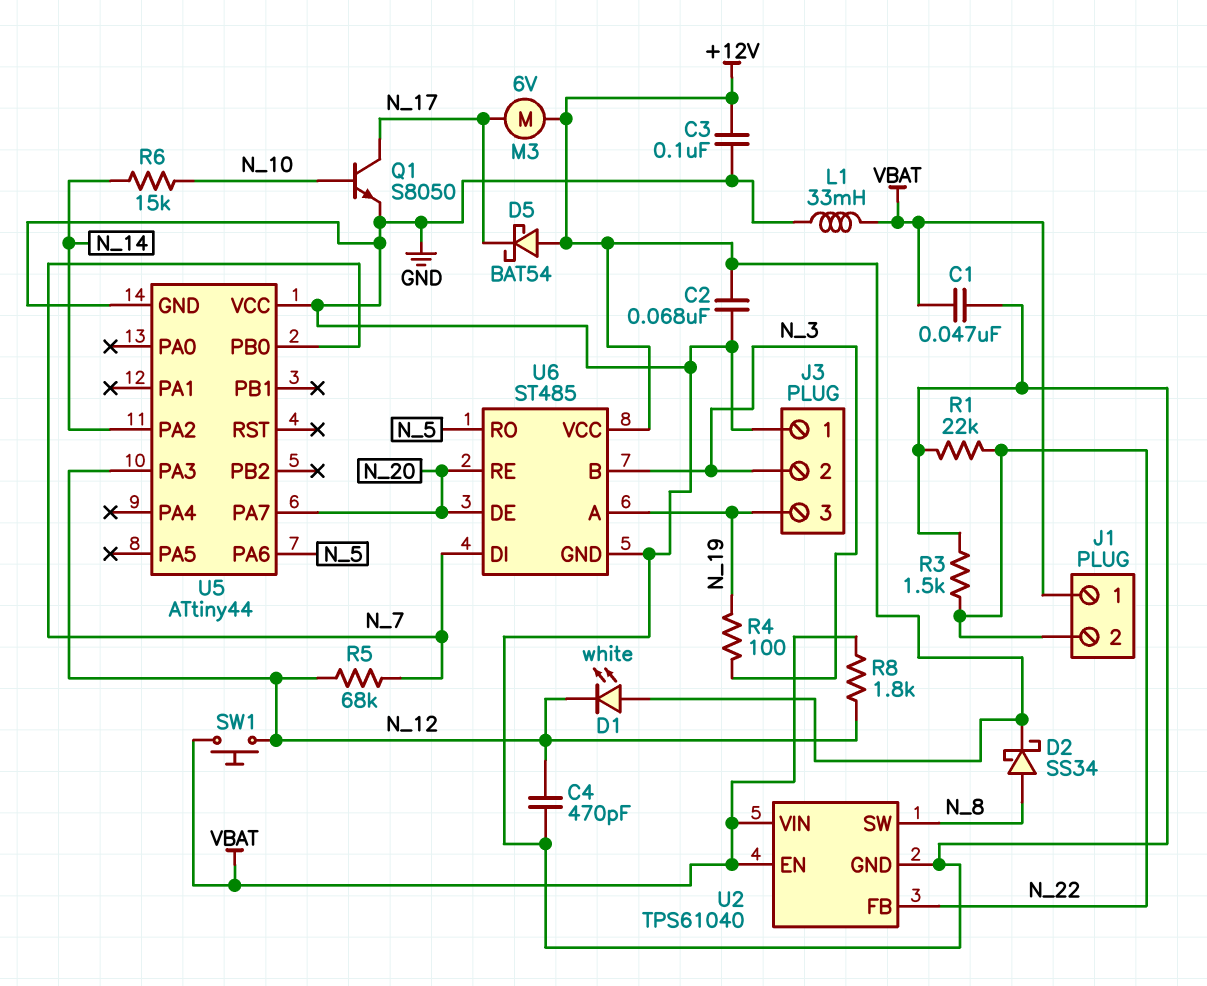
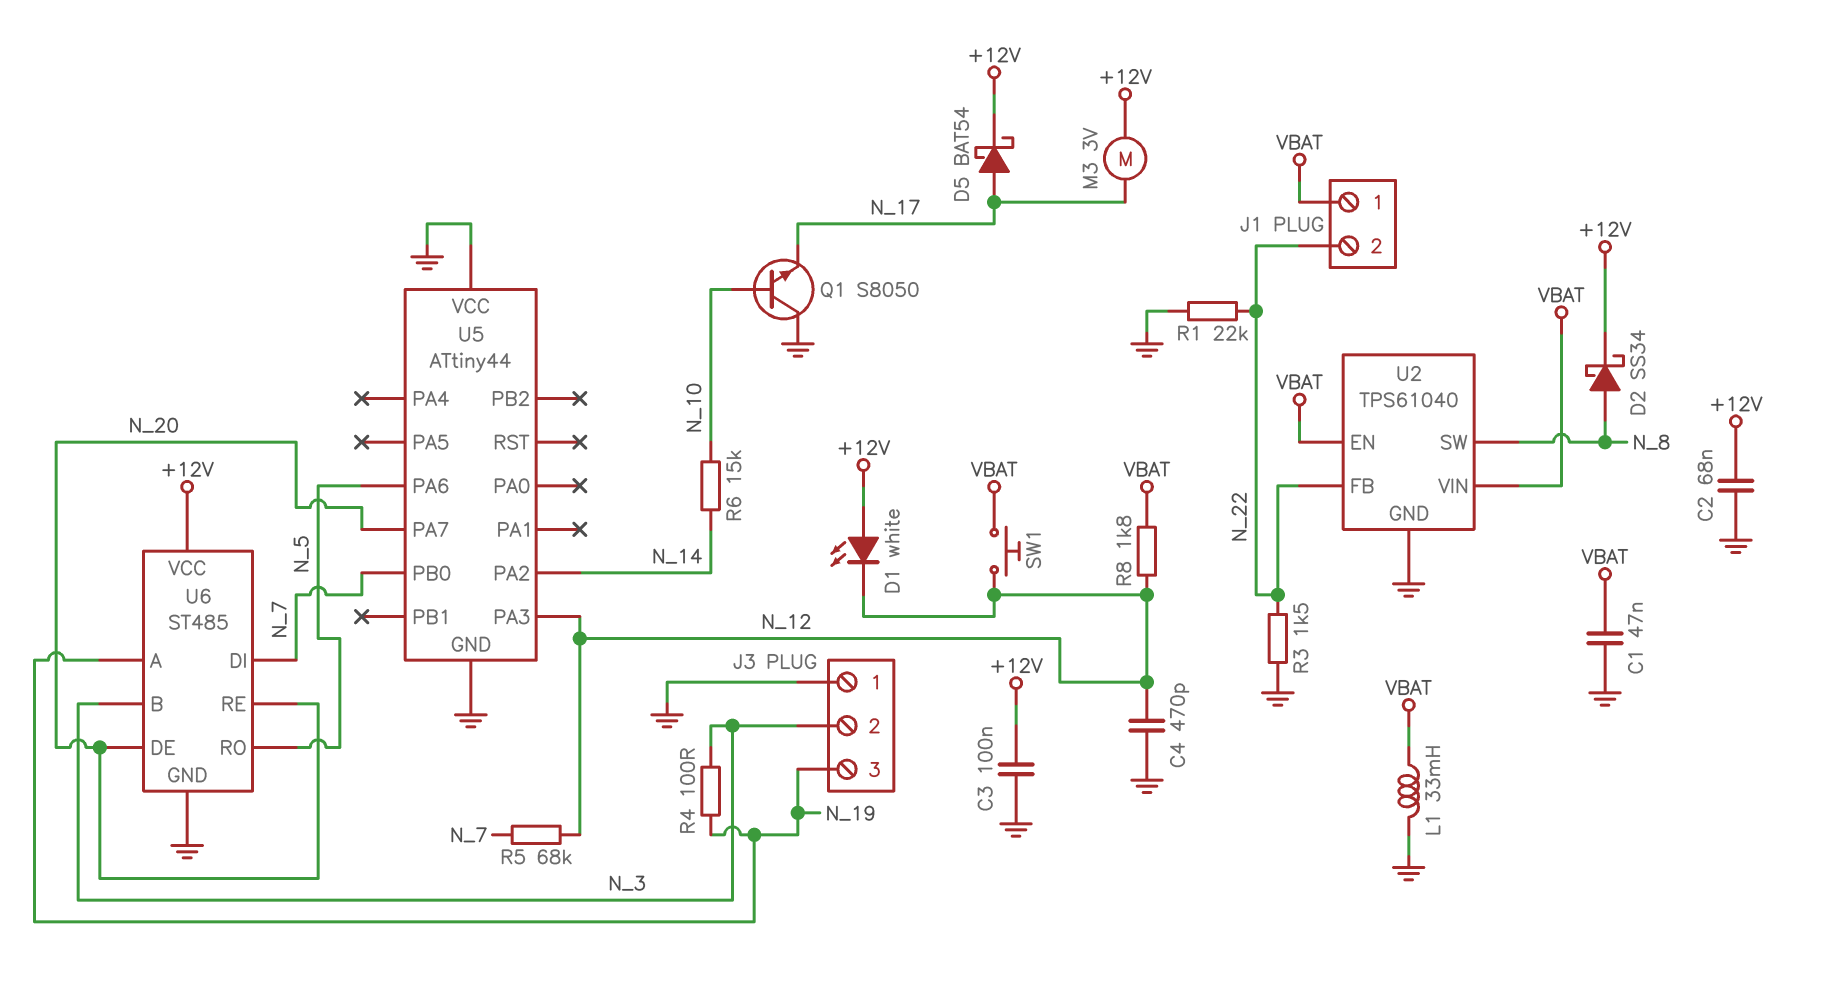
D5: schottky BAT54 (A +12V, K N_17) -> schottky BAT54 (A N_17, K +12V)
M3: motor 6V (+12V, N_17) -> motor 3V (+12V, N_17)
Q1: NPN S8050 (B N_10, C N_17, E GND) -> NPN S8050 (B N_10, C GND, E N_17)

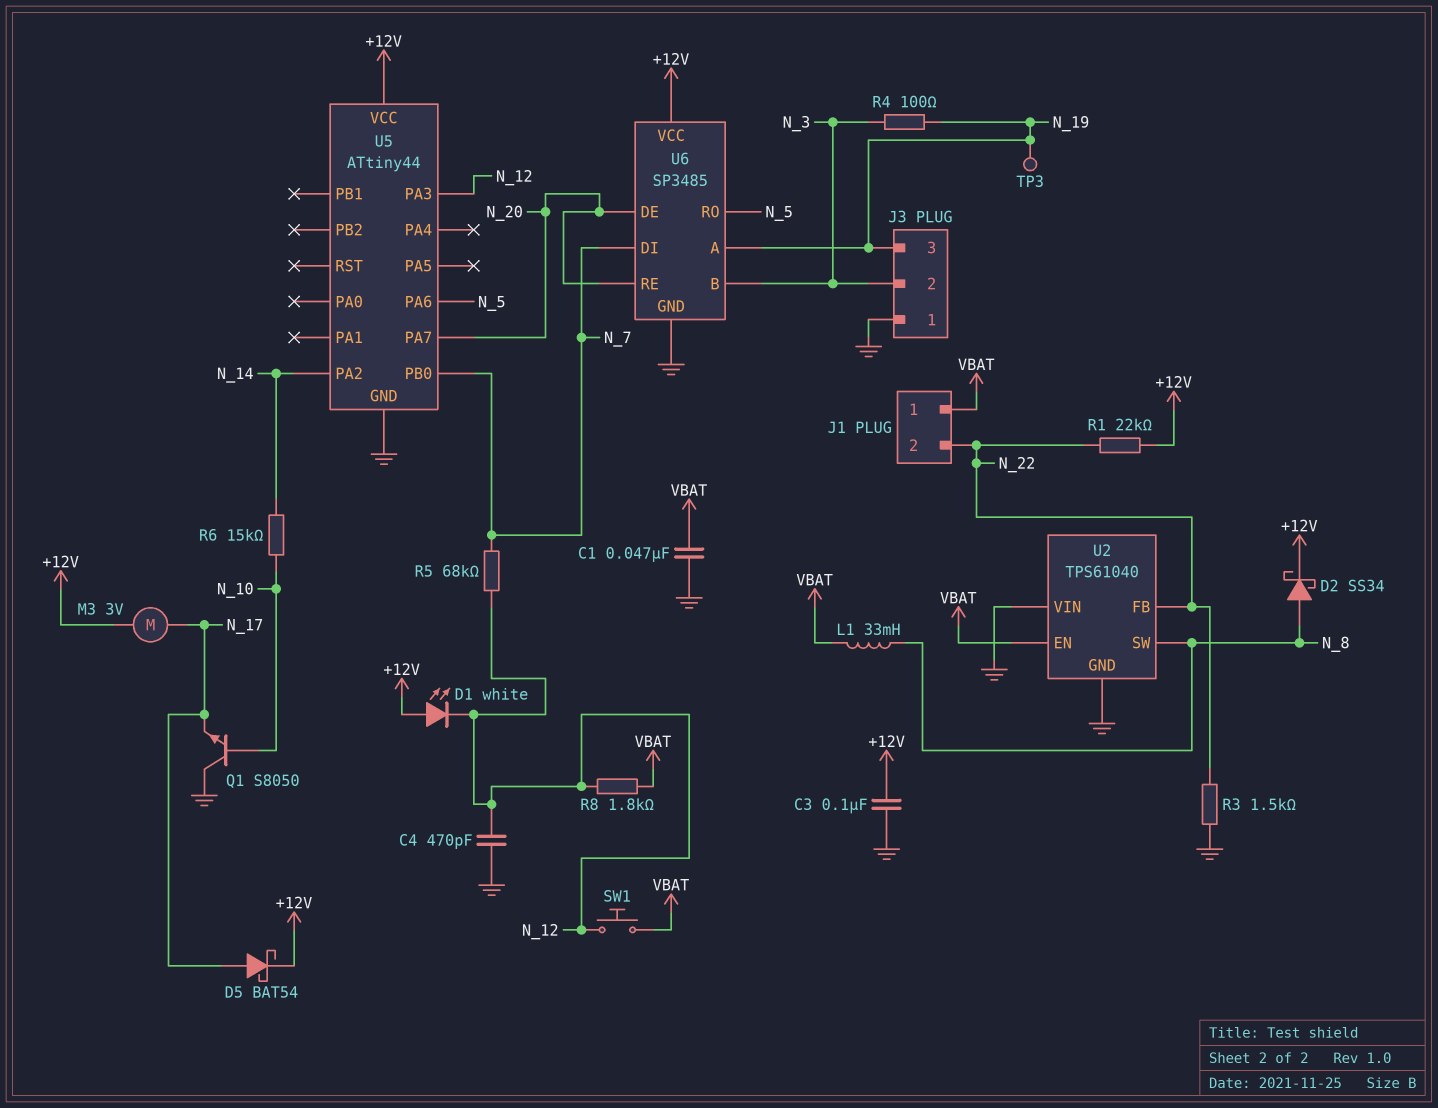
C2: 68nF (+12V, GND) -> none
L1: 33mH (GND, VBAT) -> 33mH (N_8, VBAT)
R1: 22k (GND, N_22) -> 22k (+12V, N_22)
TP3: none -> test point (N_19)
U2 pin VIN: VBAT -> GND
U5 pin VCC: GND -> +12V
U6: ST485 -> SP3485

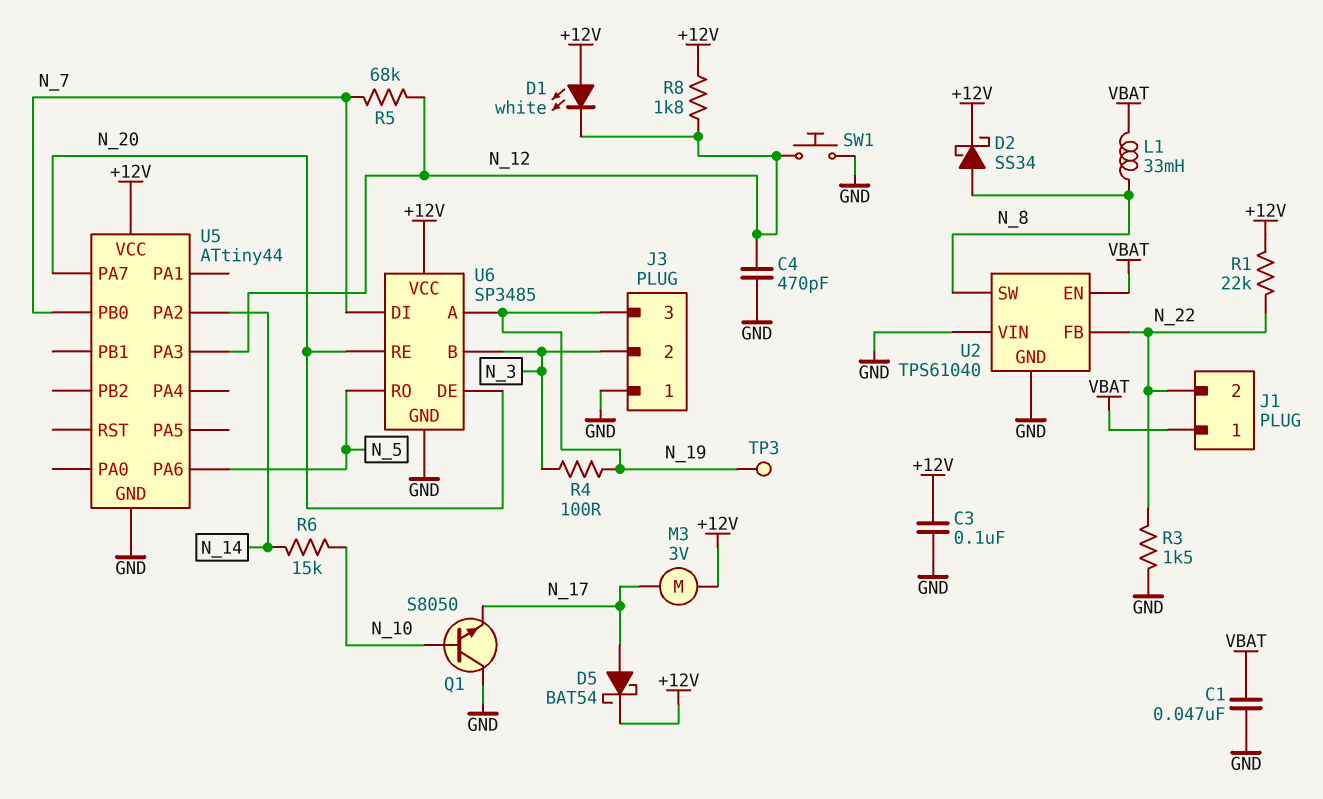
R8: 1.8k (N_12, VBAT) -> 1.8k (+12V, N_12)
SW1: button (N_12, VBAT) -> button (GND, N_12)

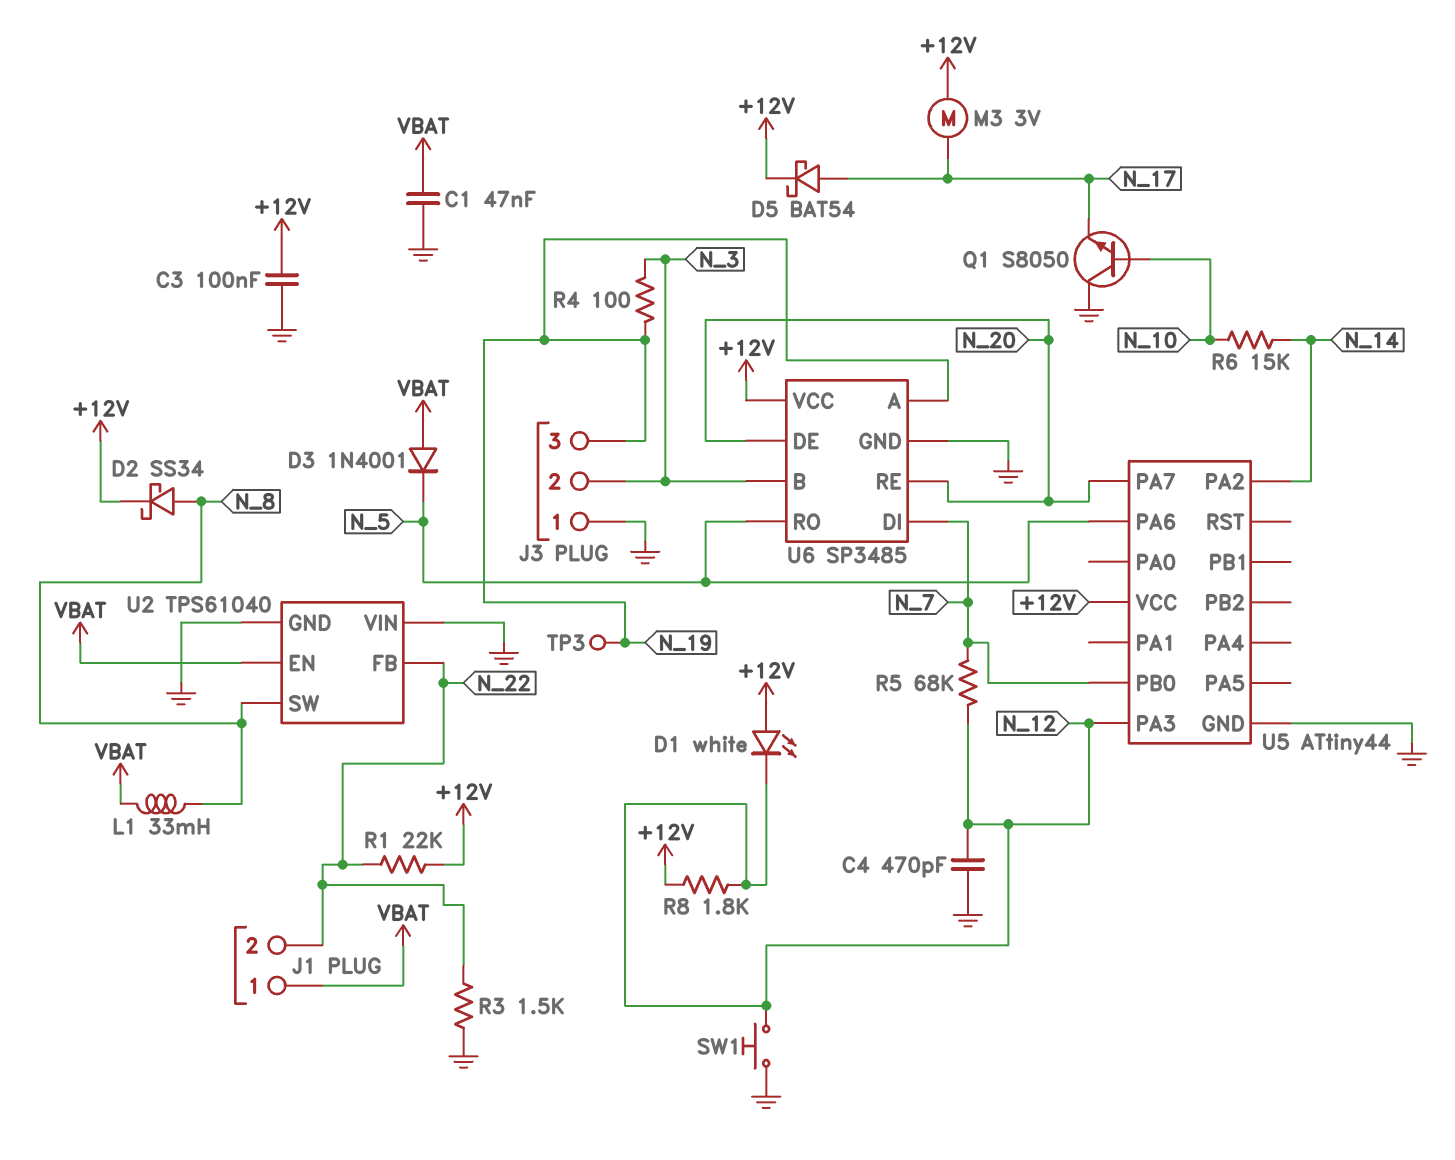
D3: none -> diode 1N4001 (A VBAT, K N_5)

